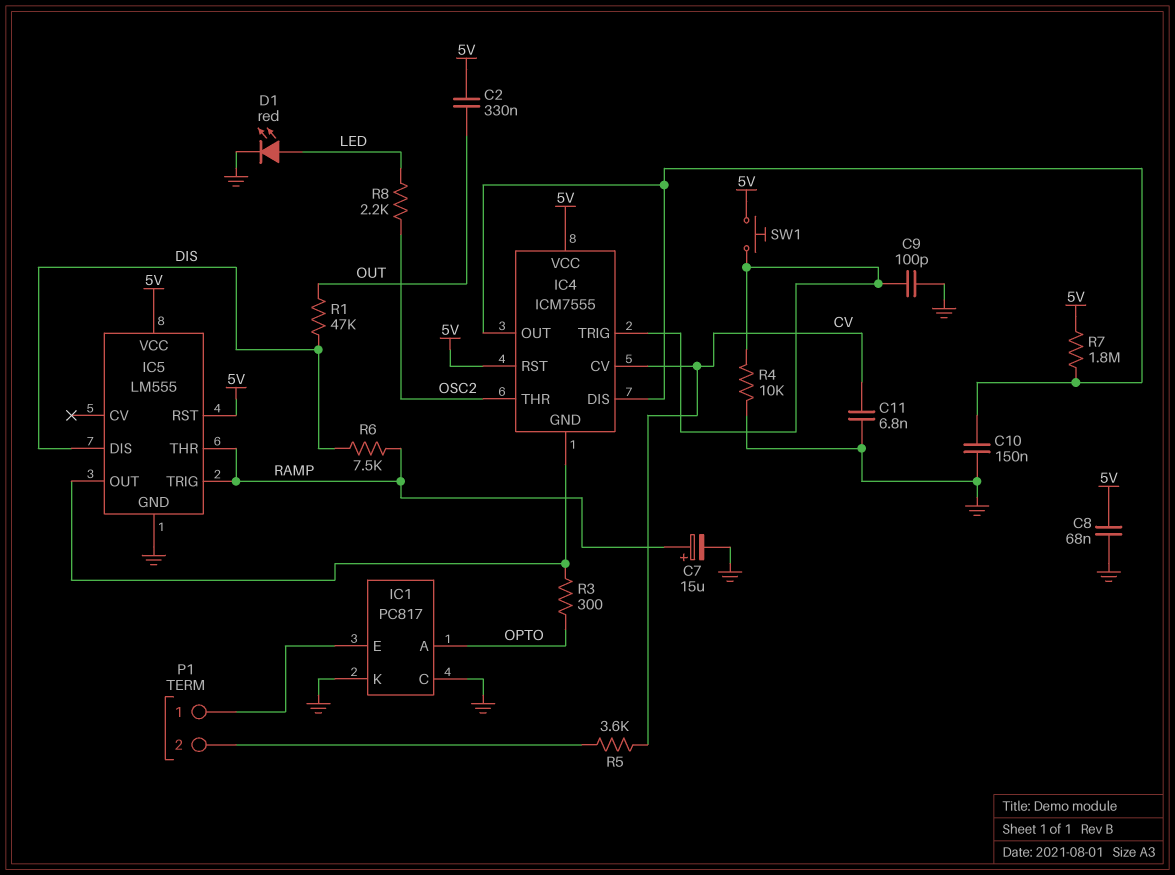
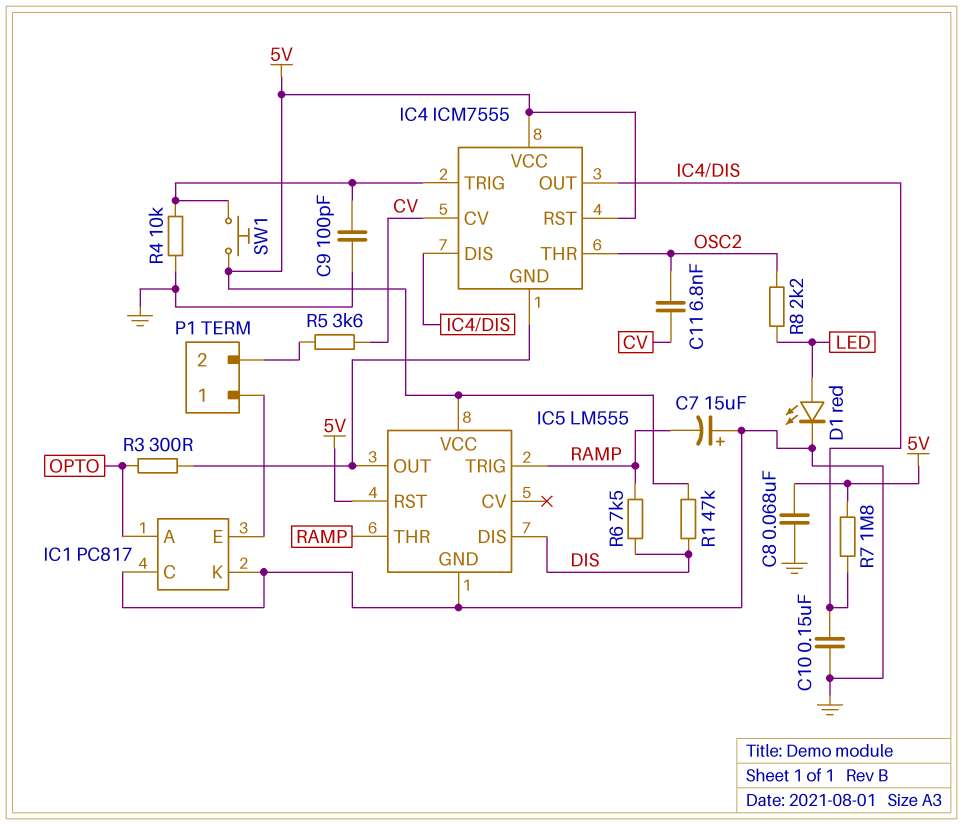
C2: 330nF (5V, OUT) -> none
C7: 15uF (plus RAMP, minus GND) -> 15uF (plus GND, minus RAMP)
C11: 6.8nF (CV, GND) -> 6.8nF (CV, OSC2)
R1: 47k (DIS, OUT) -> 47k (5V, DIS)

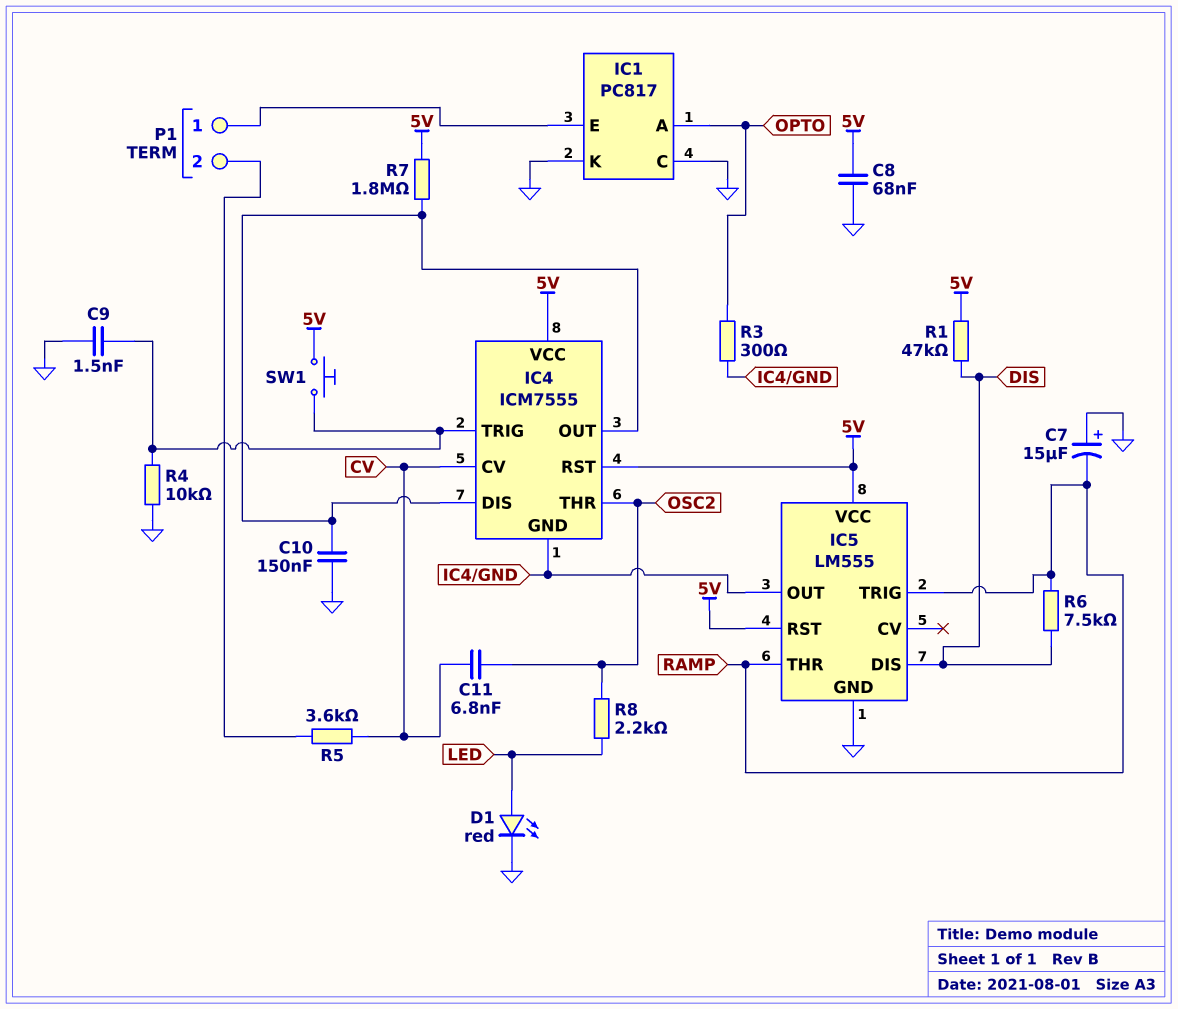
C9: 100pF (GND, IC4/TRIG) -> 1.5nF (GND, IC4/TRIG)

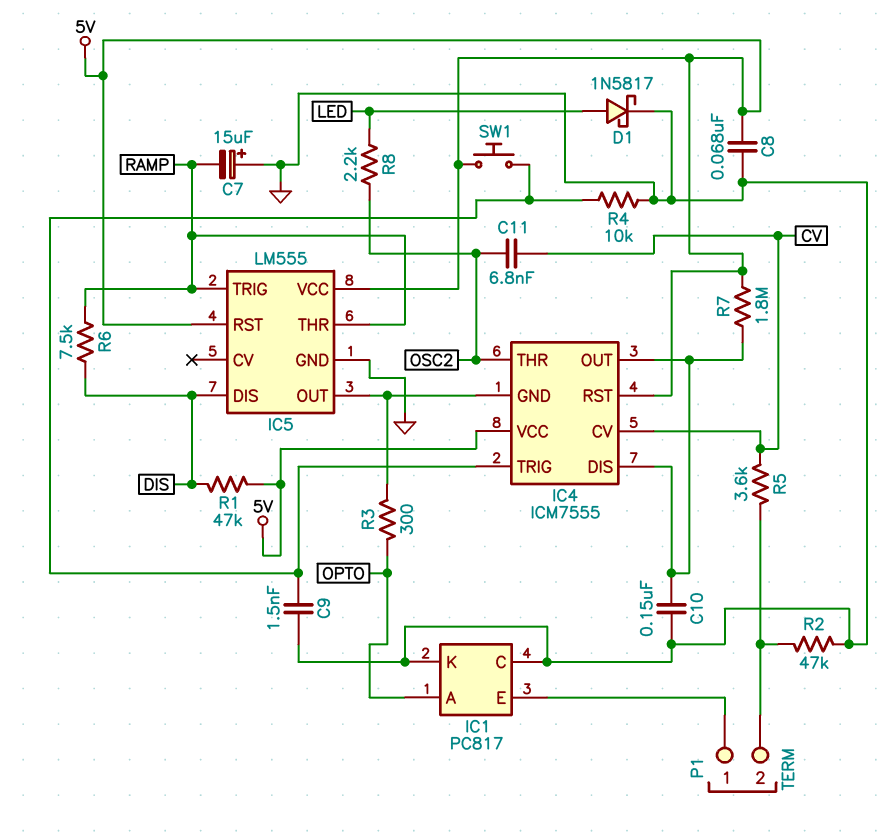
D1: LED red (A LED, K GND) -> schottky 1N5817 (A LED, K GND)
R2: none -> 47k (GND, P1/2)

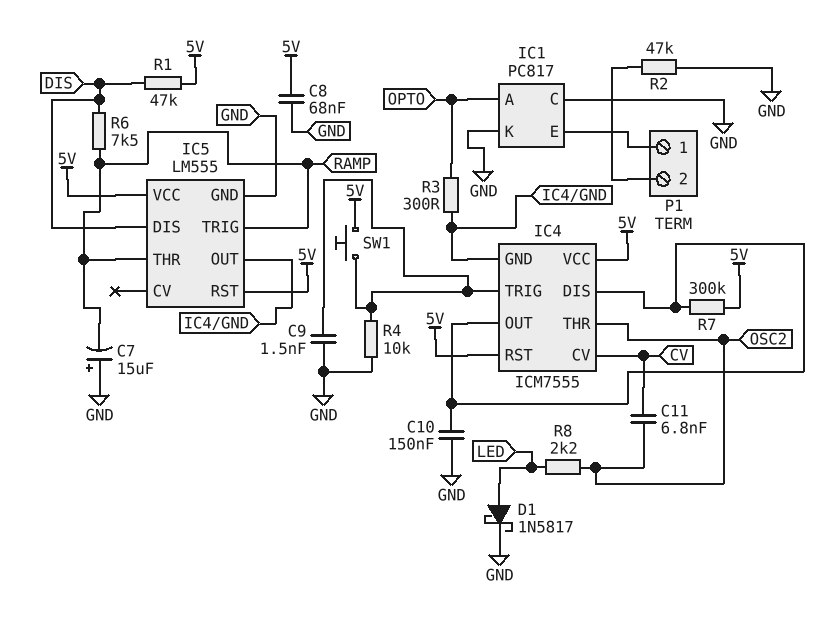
R5: 3.6k (CV, P1/2) -> none
R7: 1.8M (5V, IC4/DIS) -> 300k (5V, IC4/DIS)

